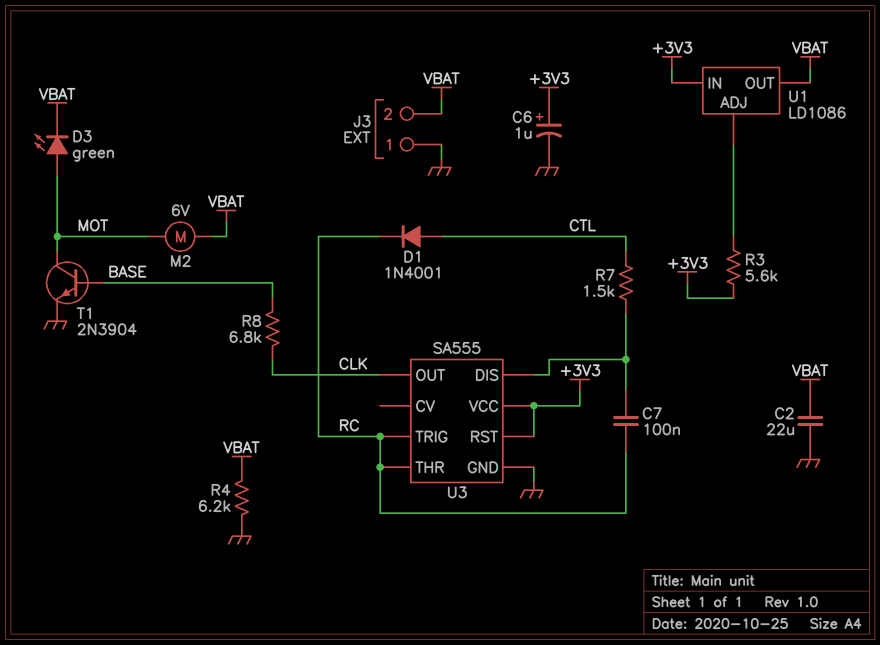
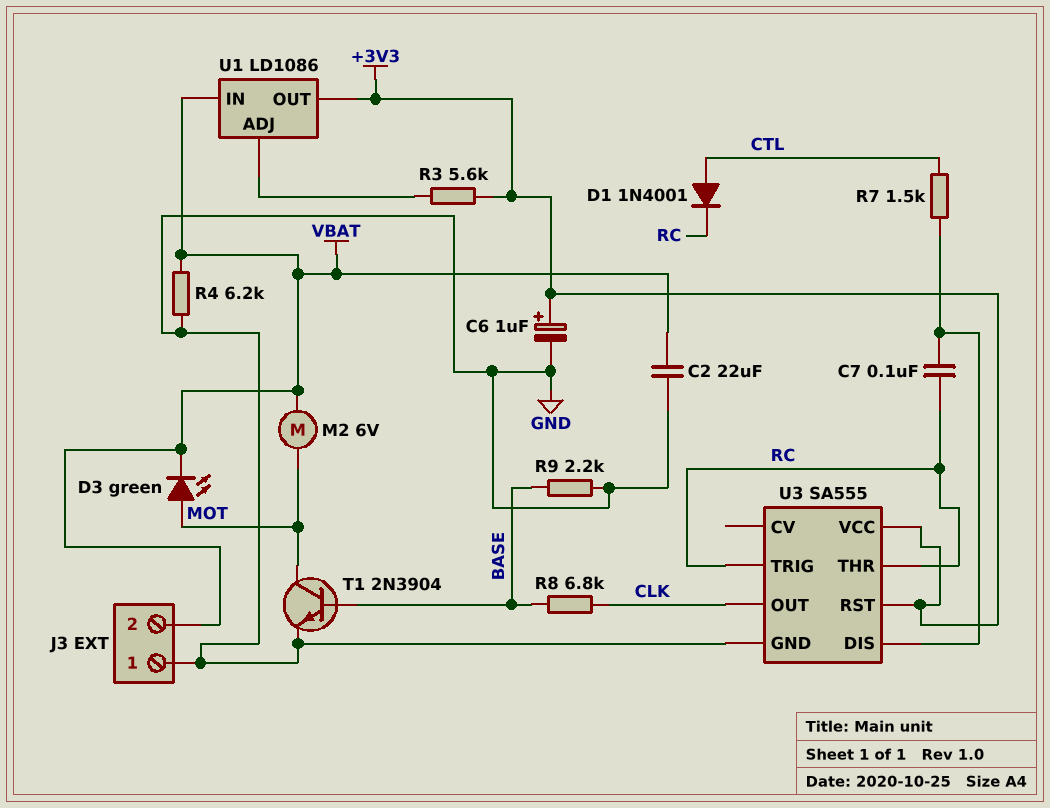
R9: none -> 2.2k (BASE, GND)
U1 pin IN: +3V3 -> VBAT
U1 pin OUT: VBAT -> +3V3

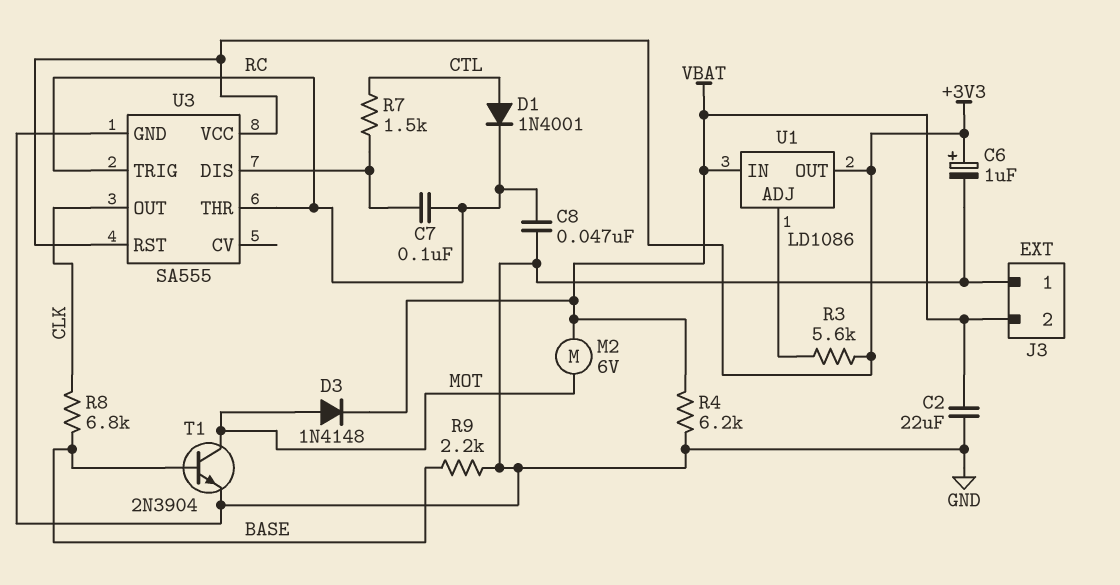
C8: none -> 47nF (GND, RC)
D3: LED green (A MOT, K VBAT) -> diode 1N4148 (A MOT, K VBAT)

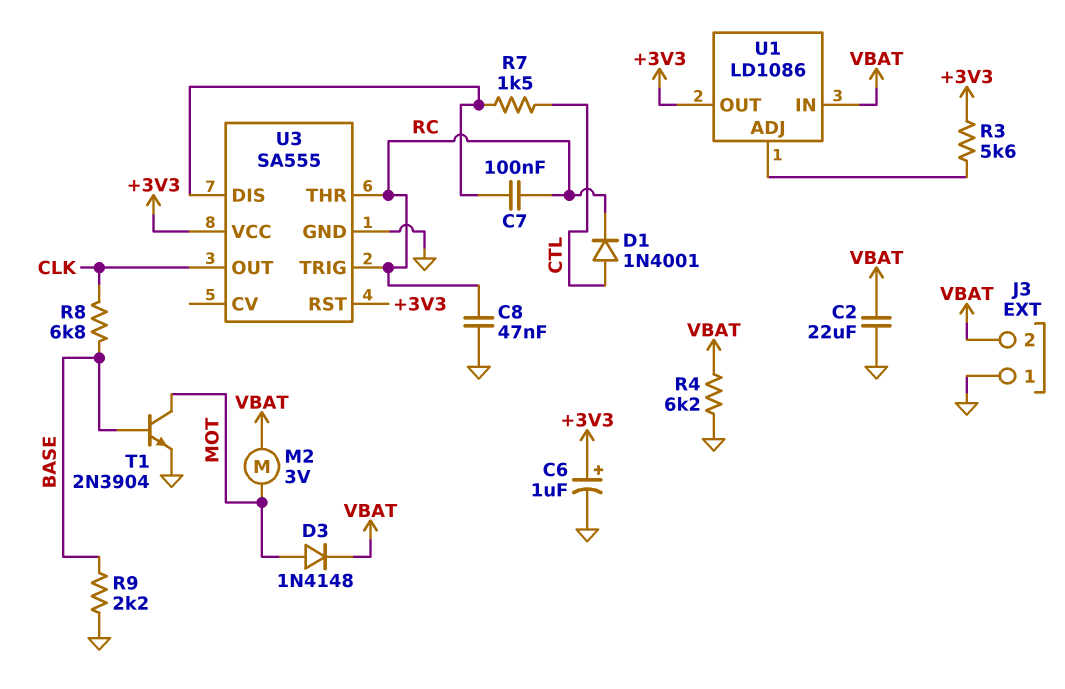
M2: motor 6V (MOT, VBAT) -> motor 3V (MOT, VBAT)

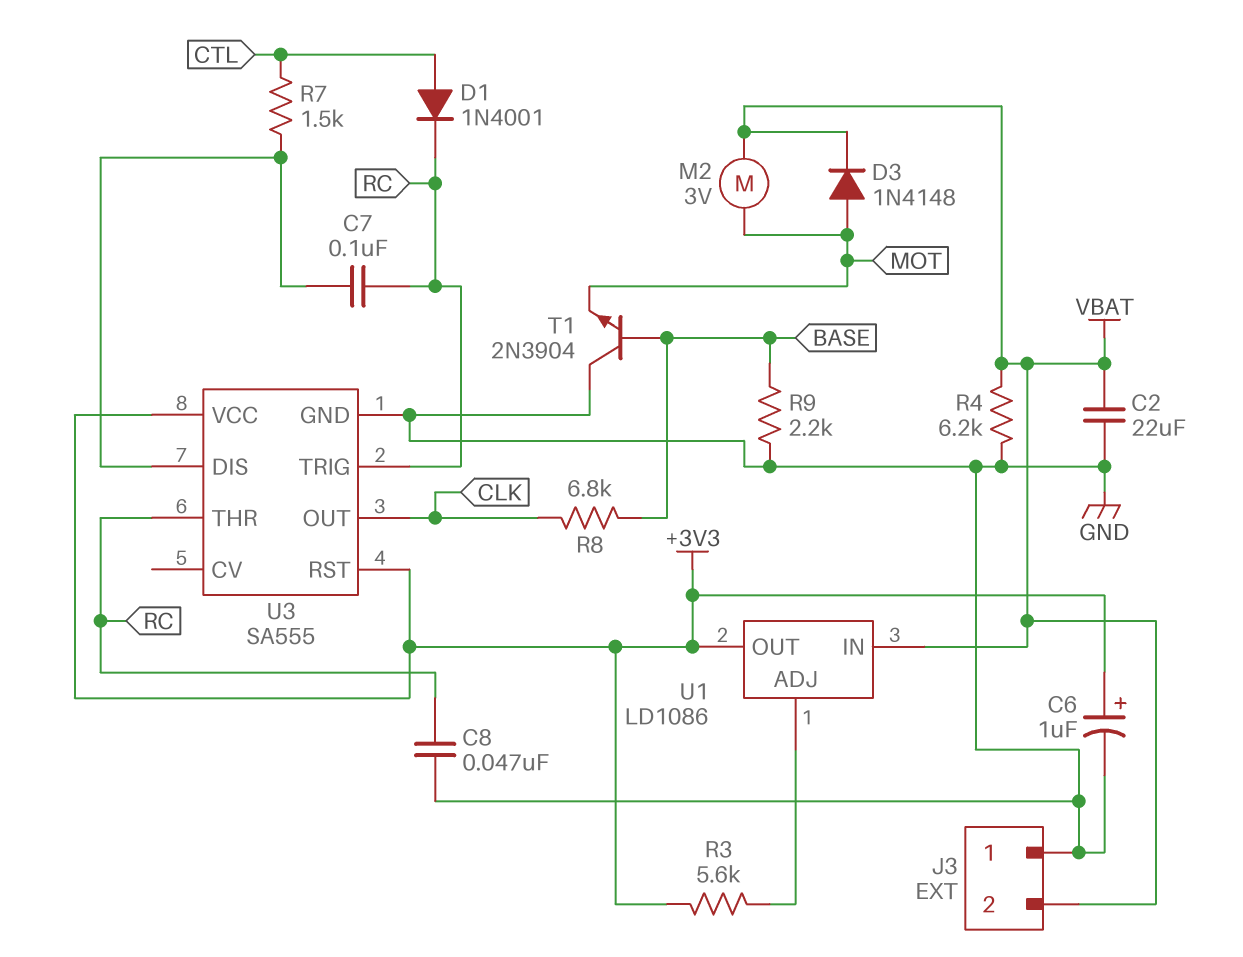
T1: NPN 2N3904 (B BASE, C MOT, E GND) -> NPN 2N3904 (B BASE, C GND, E MOT)

